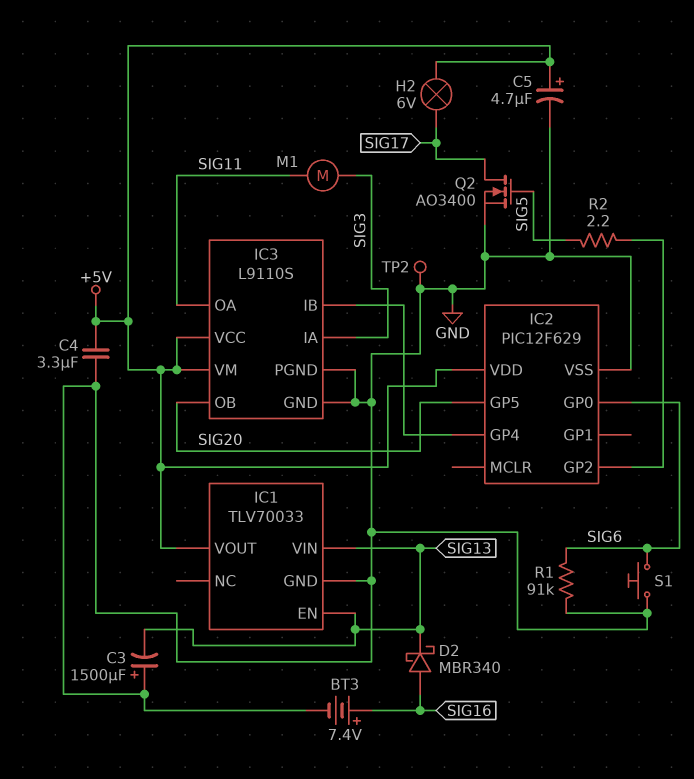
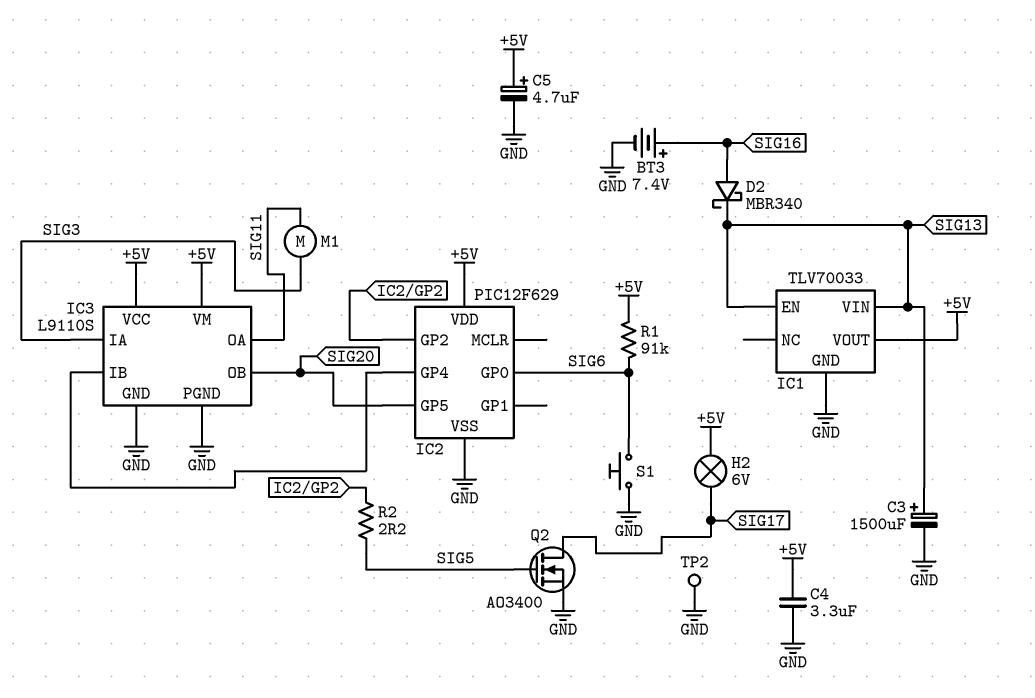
C3: 1500uF (plus GND, minus SIG13) -> 1500uF (plus SIG13, minus GND)
R1: 91k (GND, SIG6) -> 91k (+5V, SIG6)

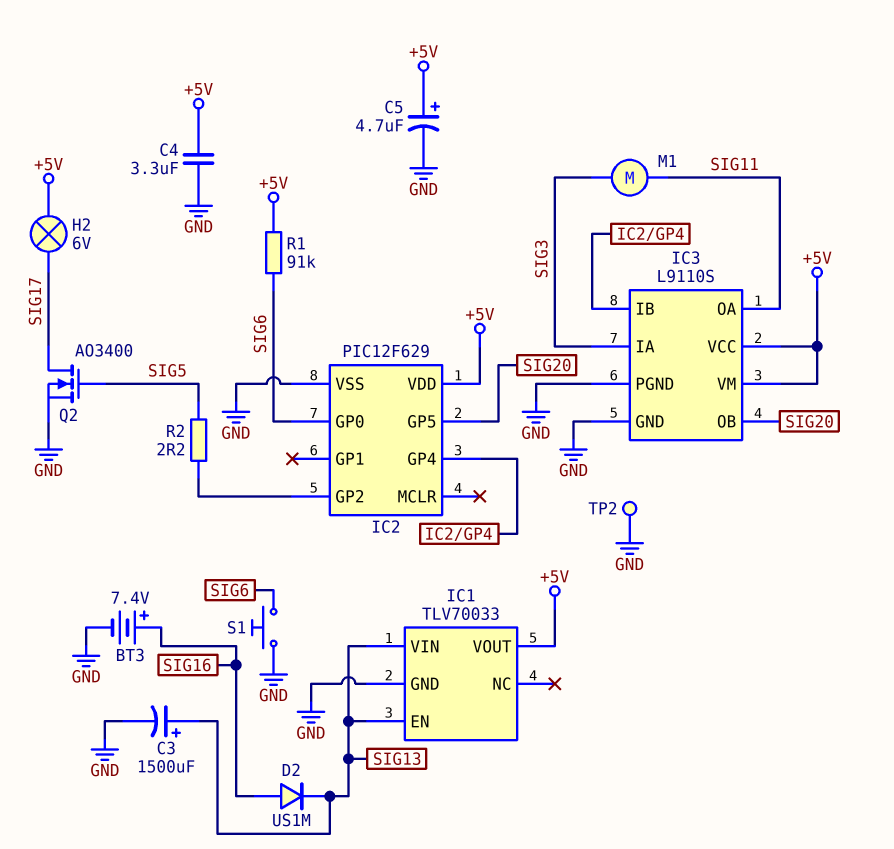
D2: schottky MBR340 (A SIG16, K SIG13) -> diode US1M (A SIG16, K SIG13)

